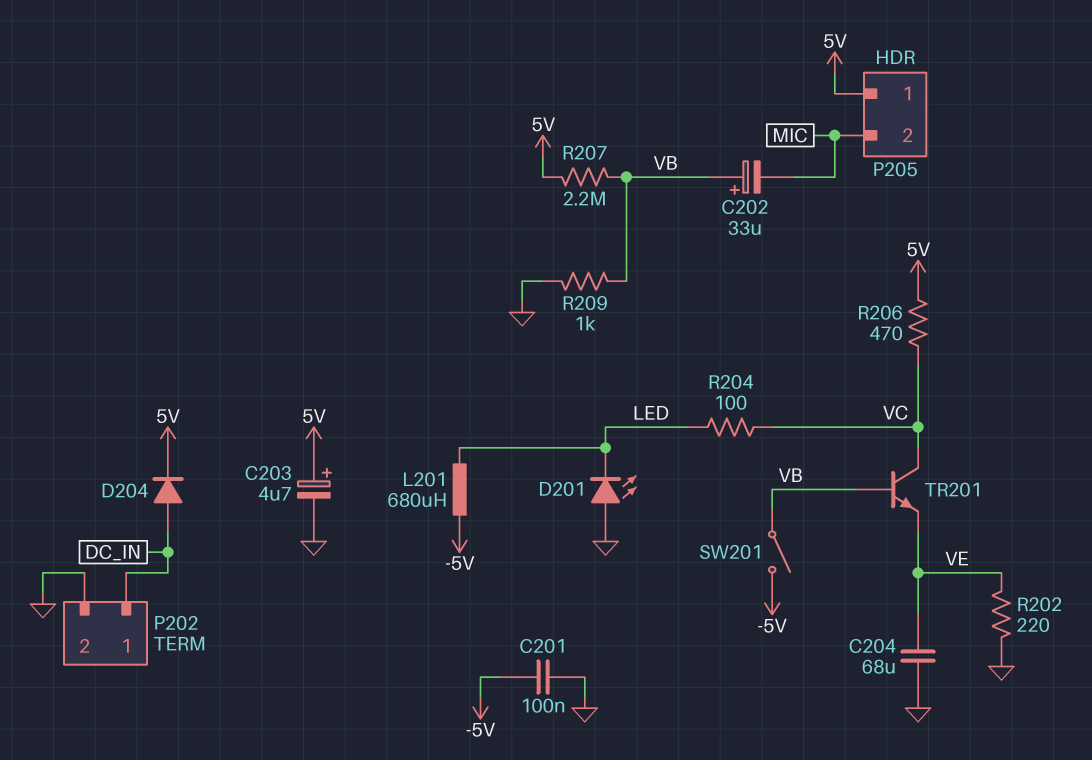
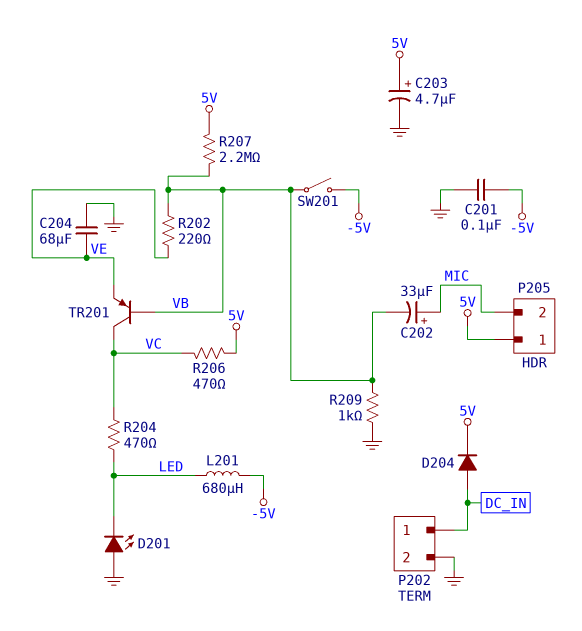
C202: 33uF (plus VB, minus MIC) -> 33uF (plus MIC, minus VB)
R202: 220 (GND, VE) -> 220 (VB, VE)
R204: 100 (LED, VC) -> 470 (LED, VC)
TR201: NPN (B VB, C VC, E VE) -> PNP (B VB, C VC, E VE)

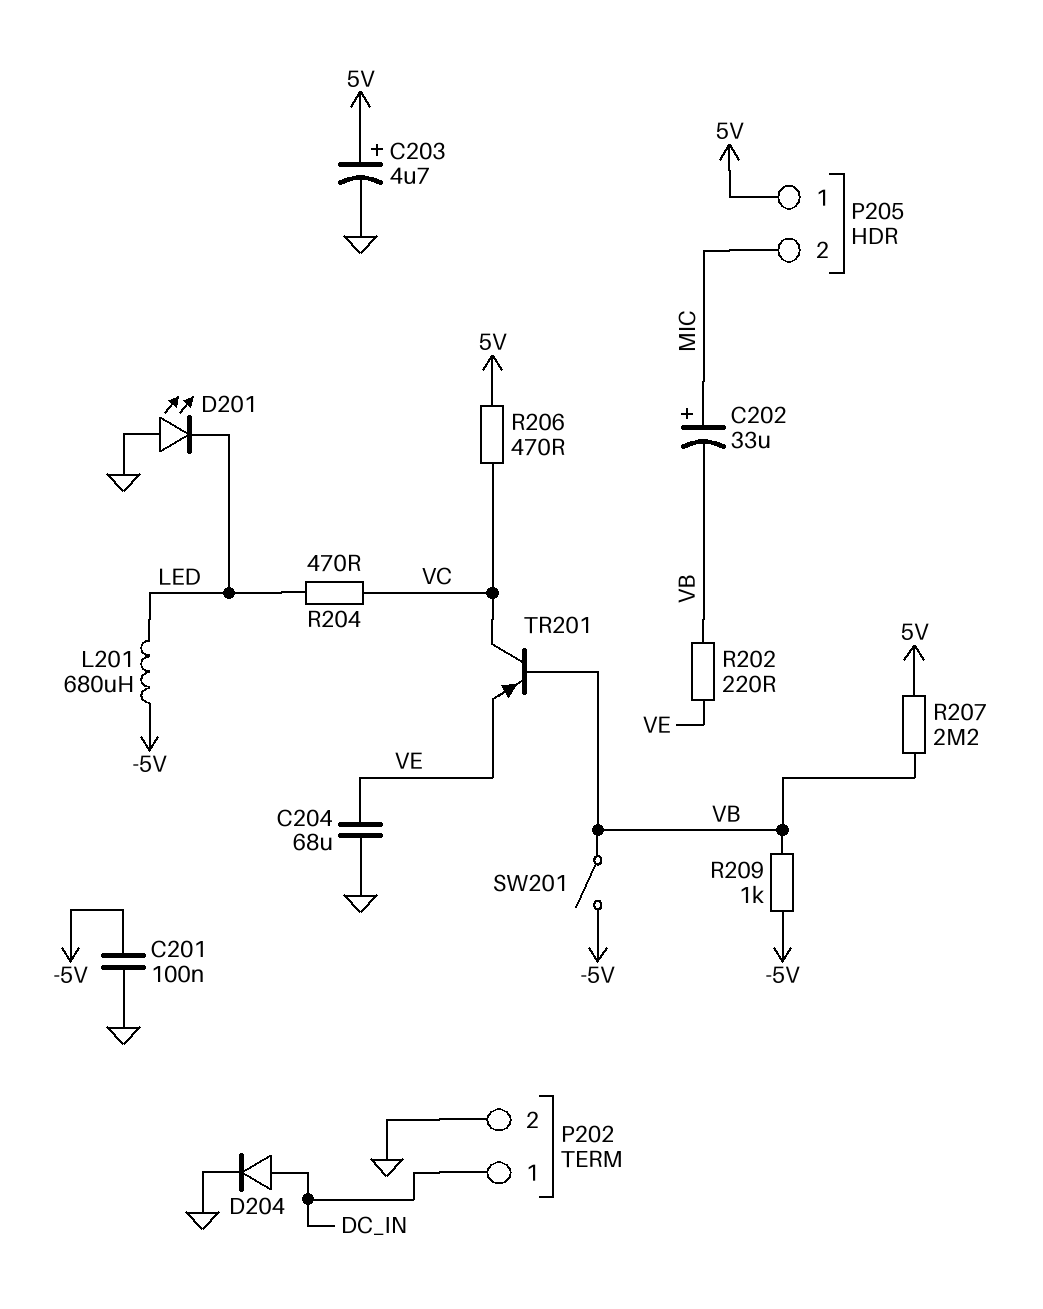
D204: diode (A DC_IN, K 5V) -> diode (A DC_IN, K GND)
R209: 1k (GND, VB) -> 1k (-5V, VB)

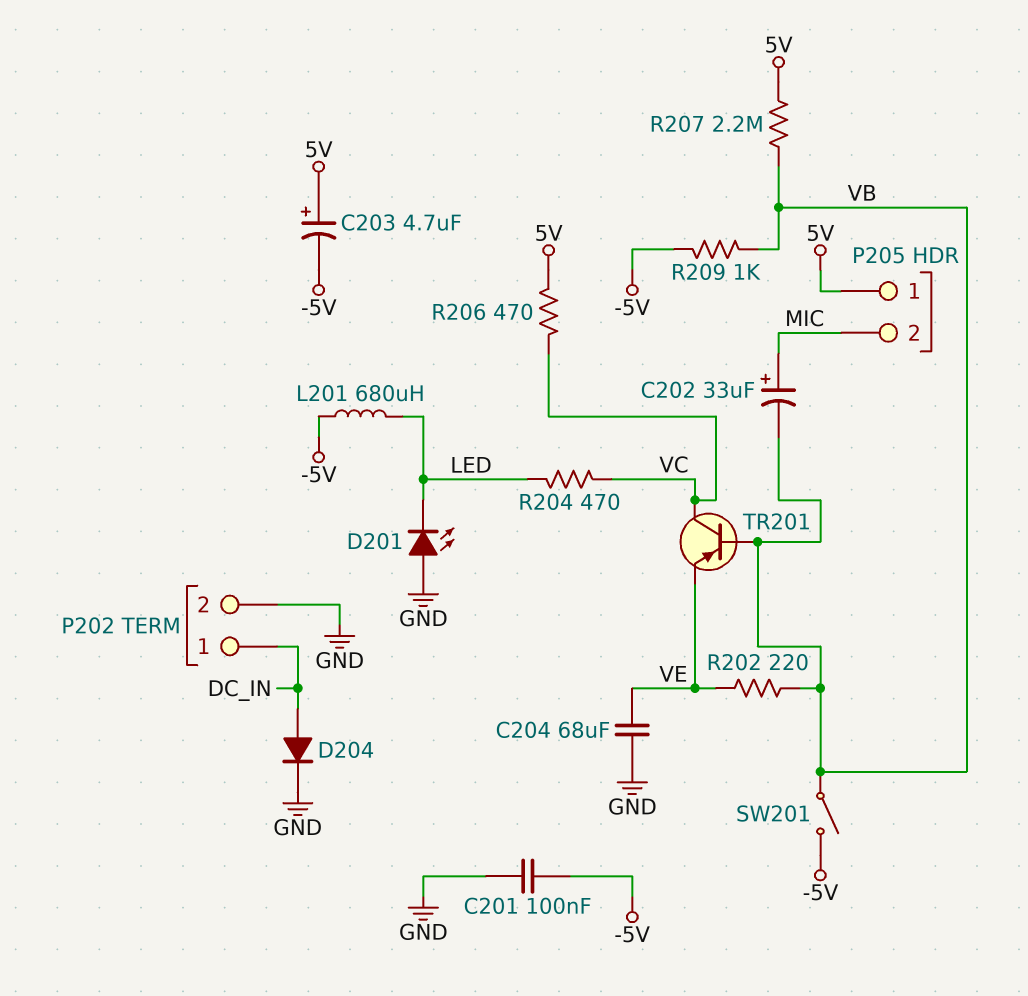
C203: 4.7uF (plus 5V, minus GND) -> 4.7uF (plus 5V, minus -5V)

